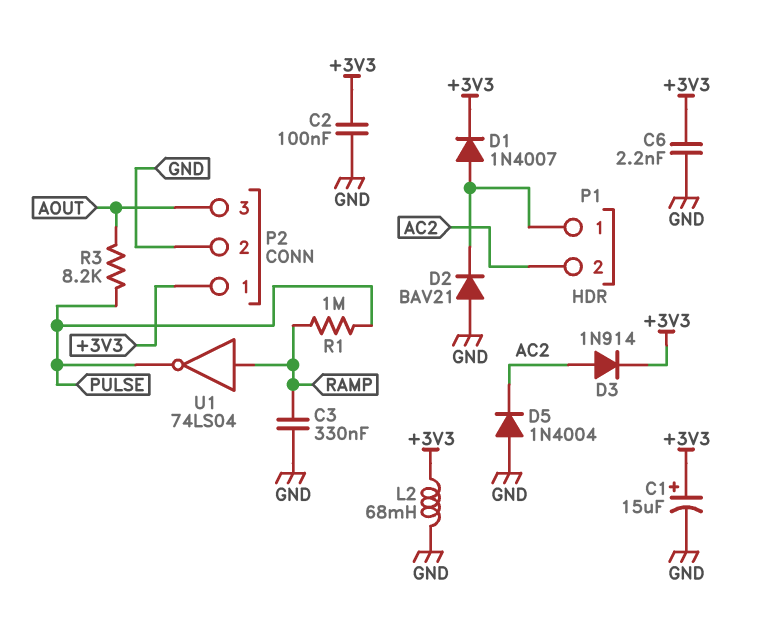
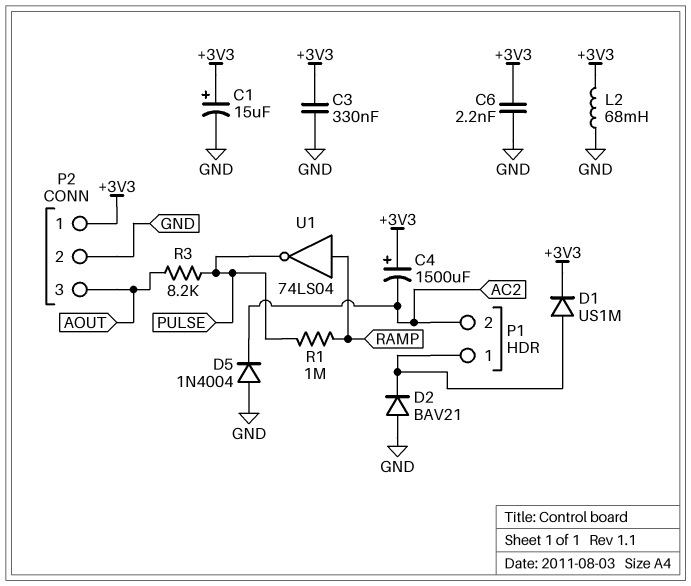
C2: 100nF (+3V3, GND) -> none
C3: 330nF (GND, RAMP) -> 330nF (+3V3, GND)
C4: none -> 1500uF (plus +3V3, minus AC2)
D1: diode 1N4007 (A P1/1, K +3V3) -> diode US1M (A P1/1, K +3V3)
D3: diode 1N914 (A AC2, K +3V3) -> none

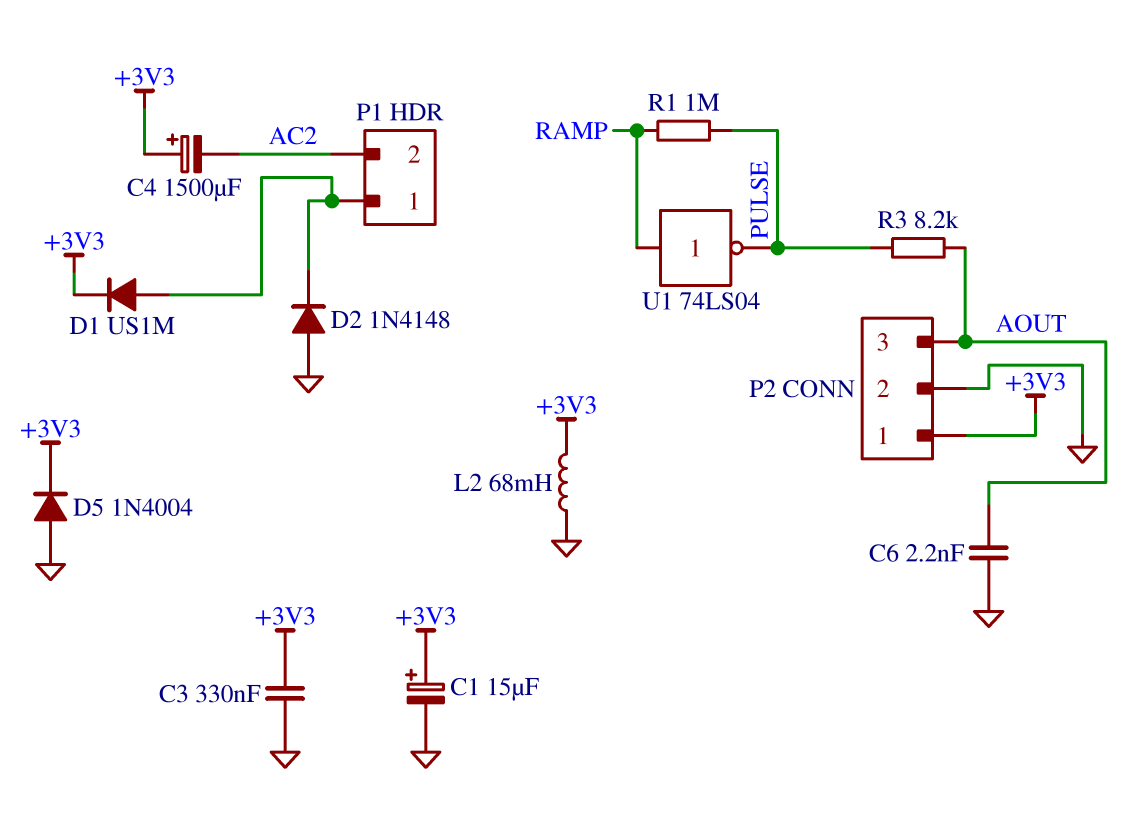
C6: 2.2nF (+3V3, GND) -> 2.2nF (AOUT, GND)
D2: diode BAV21 (A GND, K P1/1) -> diode 1N4148 (A GND, K P1/1)
D5: diode 1N4004 (A GND, K AC2) -> diode 1N4004 (A GND, K +3V3)

